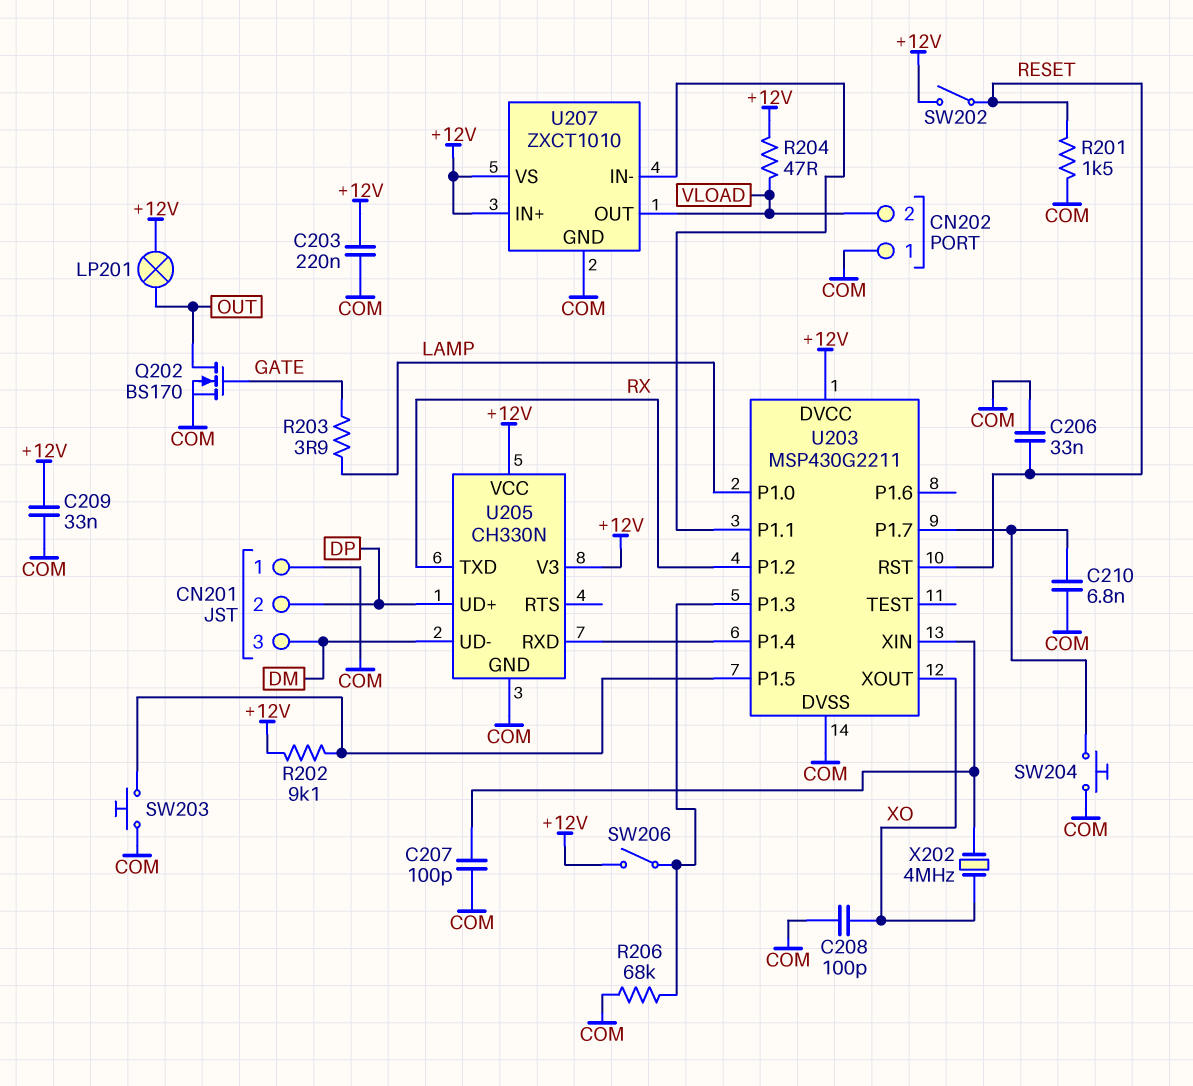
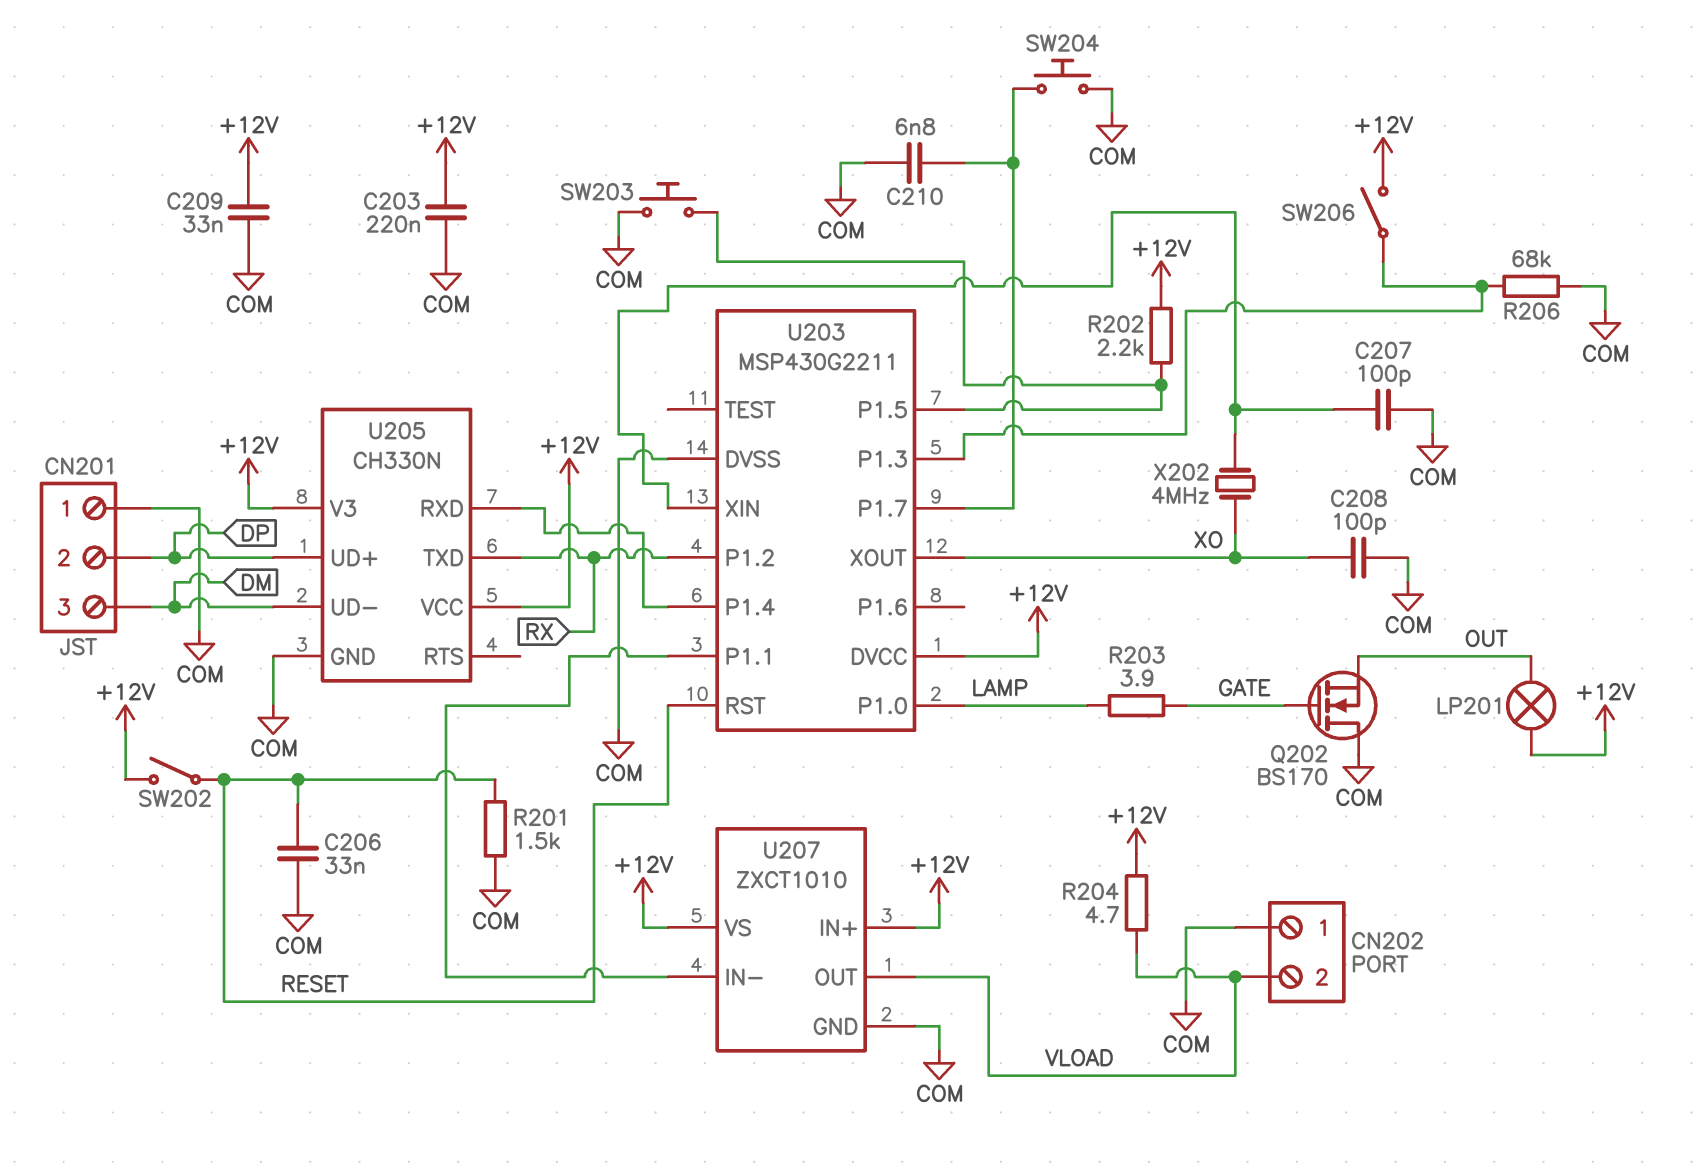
Q202: NMOS BS170 (G GATE, D OUT, S COM) -> NMOS BS170 (G GATE, D COM, S OUT)
R202: 9.1k (+12V, U203/P1.5) -> 2.2k (+12V, U203/P1.5)
R204: 47 (+12V, VLOAD) -> 4.7 (+12V, VLOAD)

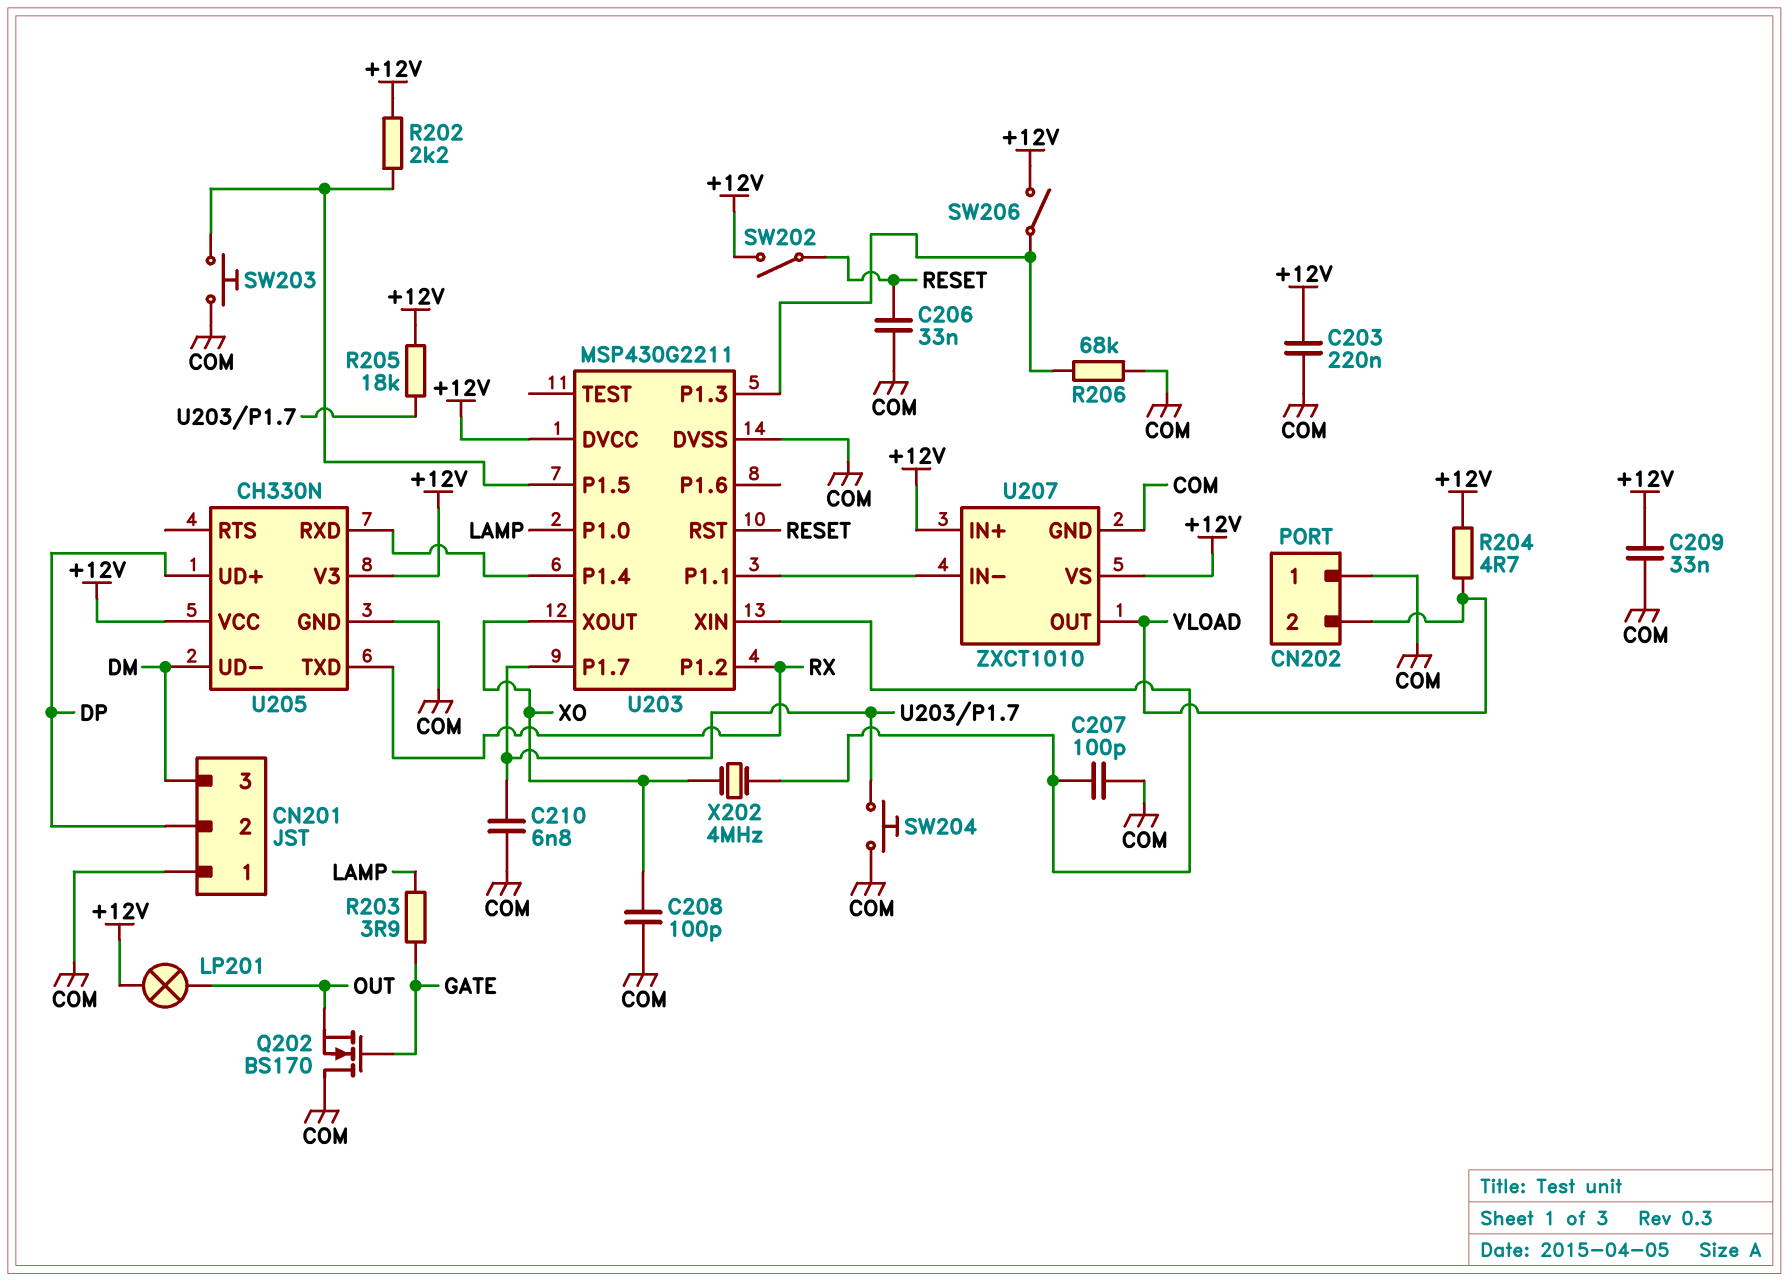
R201: 1.5k (COM, RESET) -> none
R205: none -> 18k (+12V, U203/P1.7)

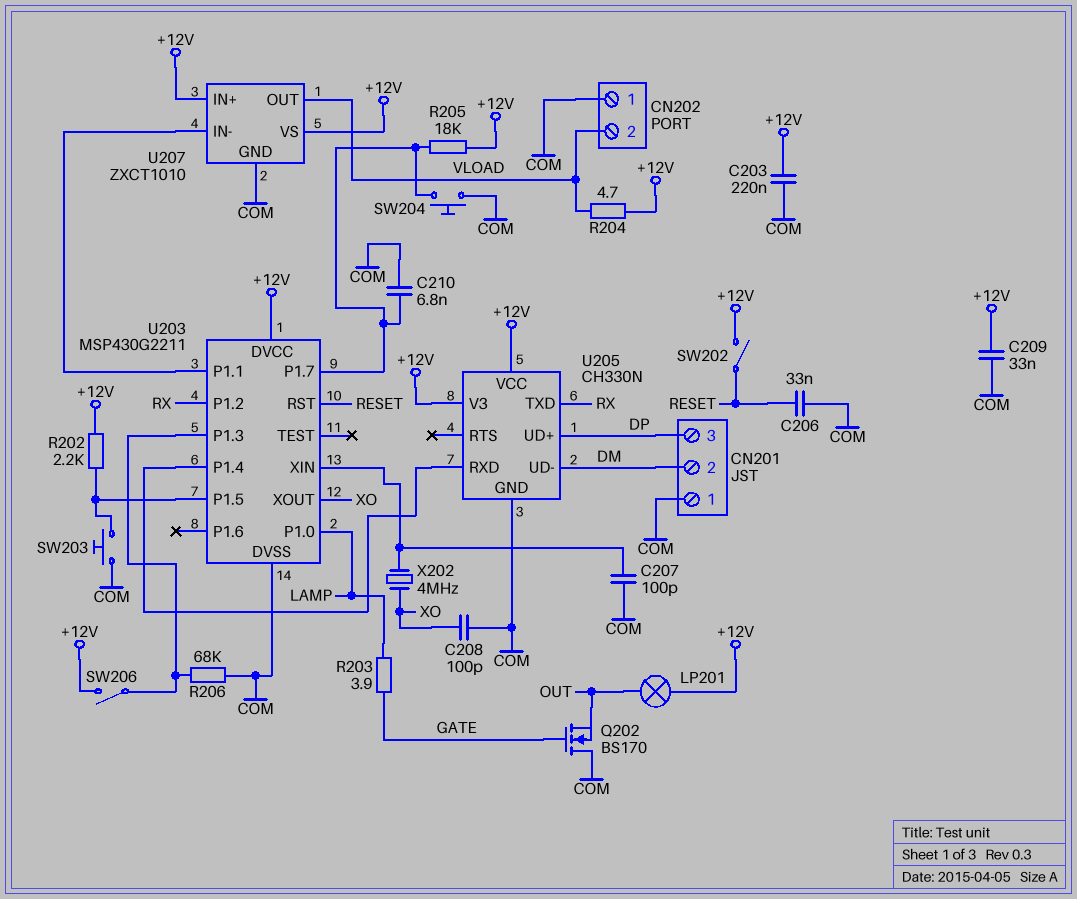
CN201 pin 2: DP -> DM
CN201 pin 3: DM -> DP

